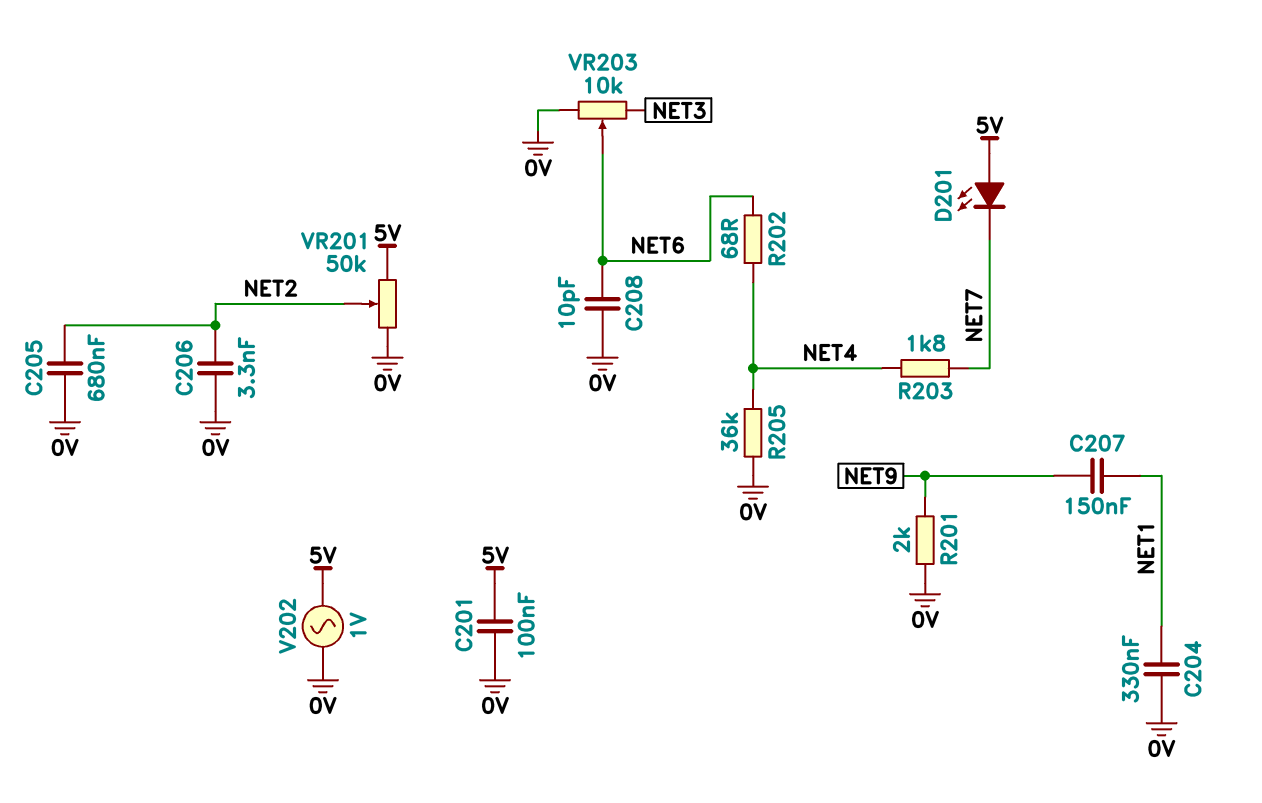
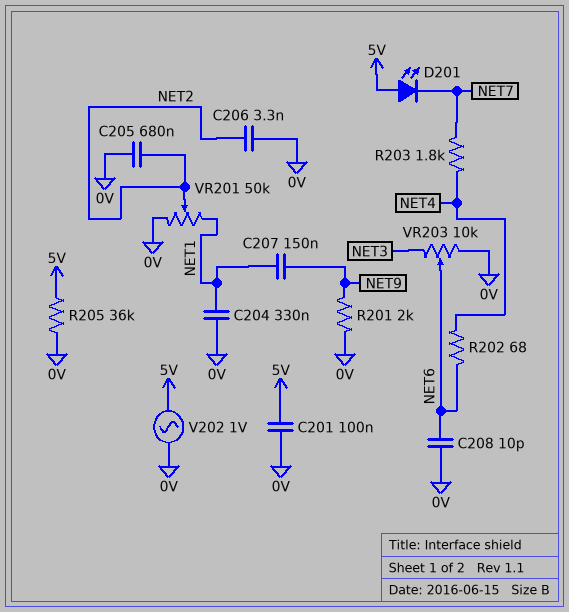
R205: 36k (0V, NET4) -> 36k (0V, 5V)
VR201: 50k (0V, 5V, wiper NET2) -> 50k (0V, NET1, wiper NET2)

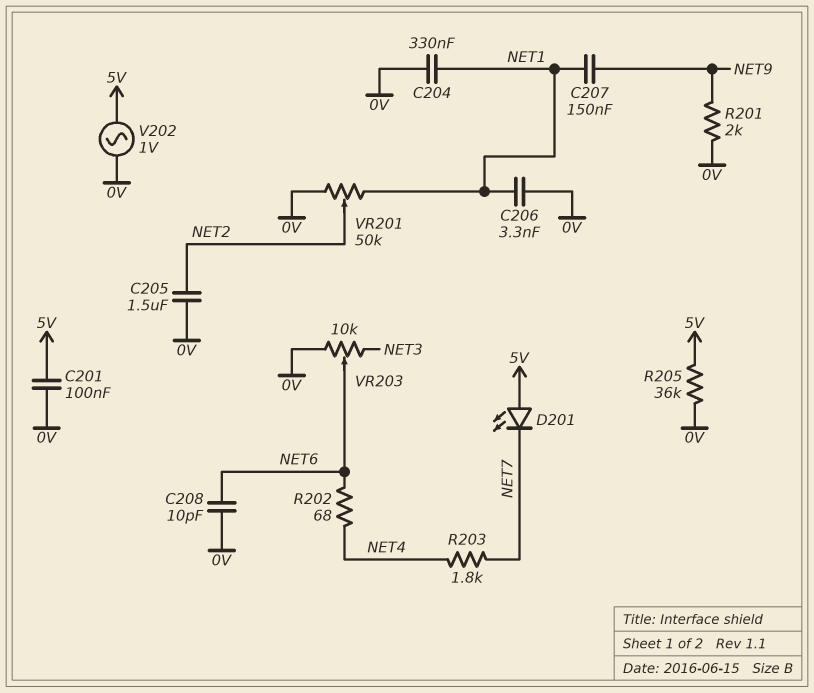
C205: 680nF (0V, NET2) -> 1.5uF (0V, NET2)
C206: 3.3nF (0V, NET2) -> 3.3nF (0V, NET1)

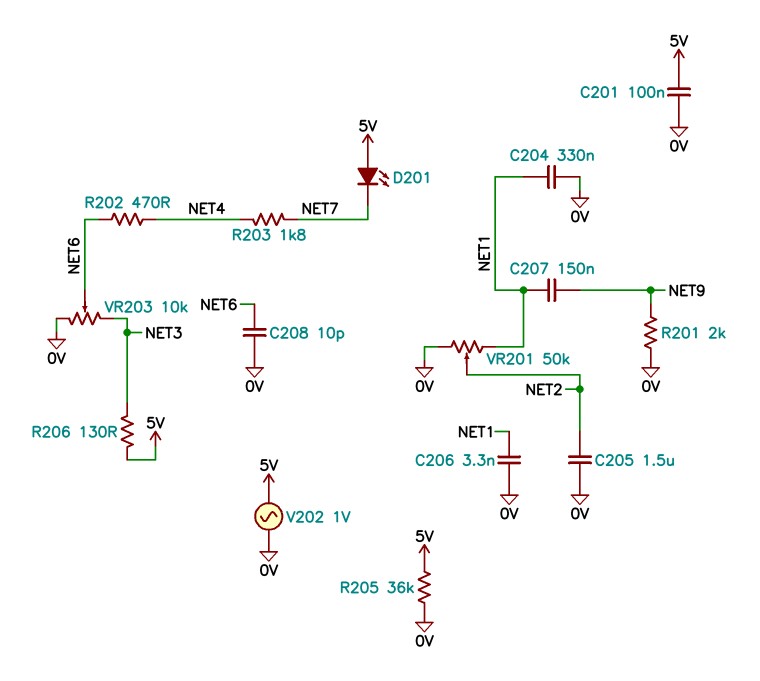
R202: 68 (NET4, NET6) -> 470 (NET4, NET6)
R206: none -> 130 (5V, NET3)

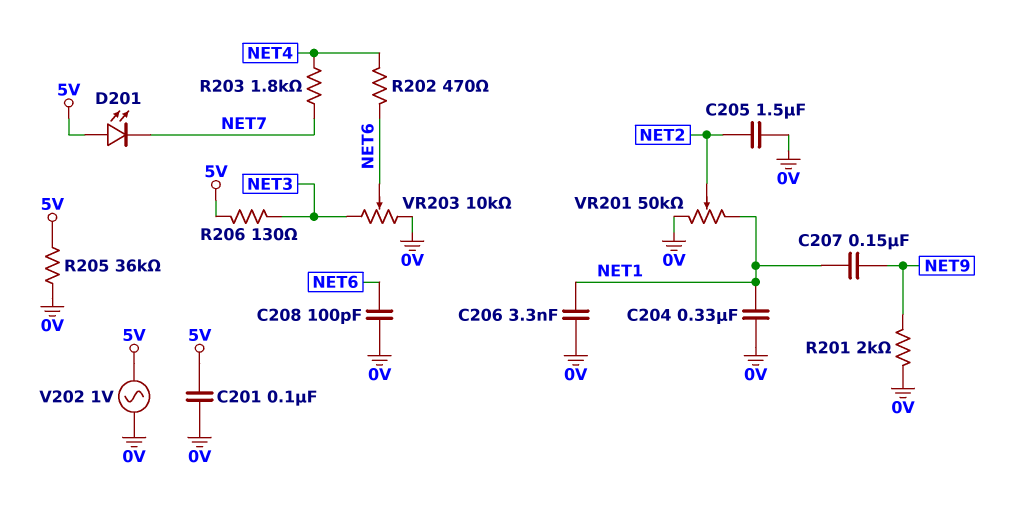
C208: 10pF (0V, NET6) -> 100pF (0V, NET6)

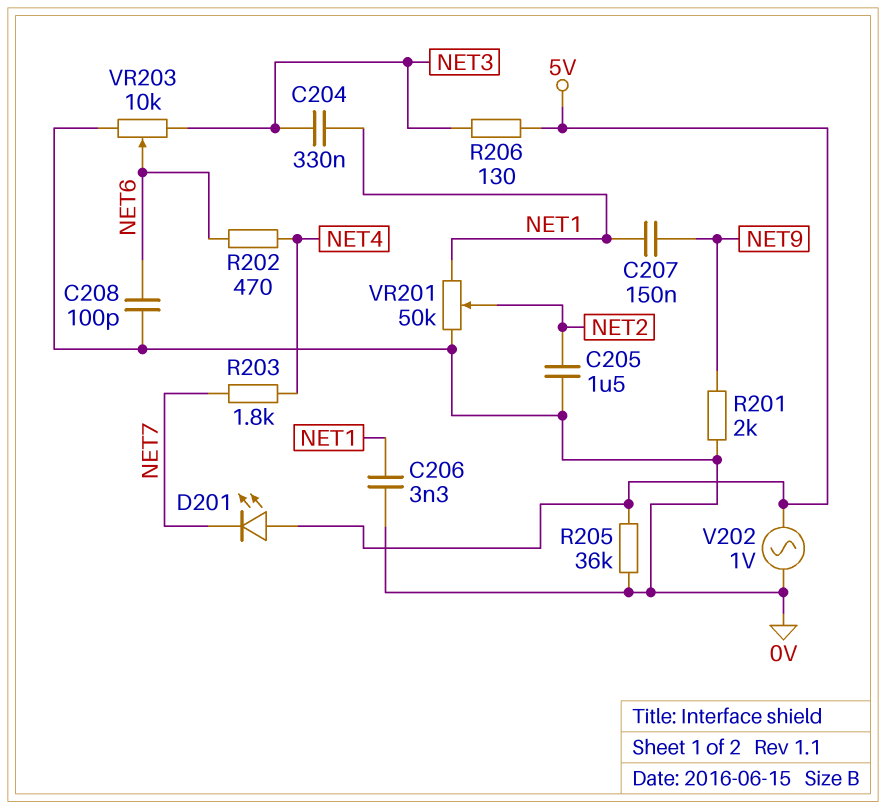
C201: 100nF (0V, 5V) -> none
C204: 330nF (0V, NET1) -> 330nF (NET1, NET3)

